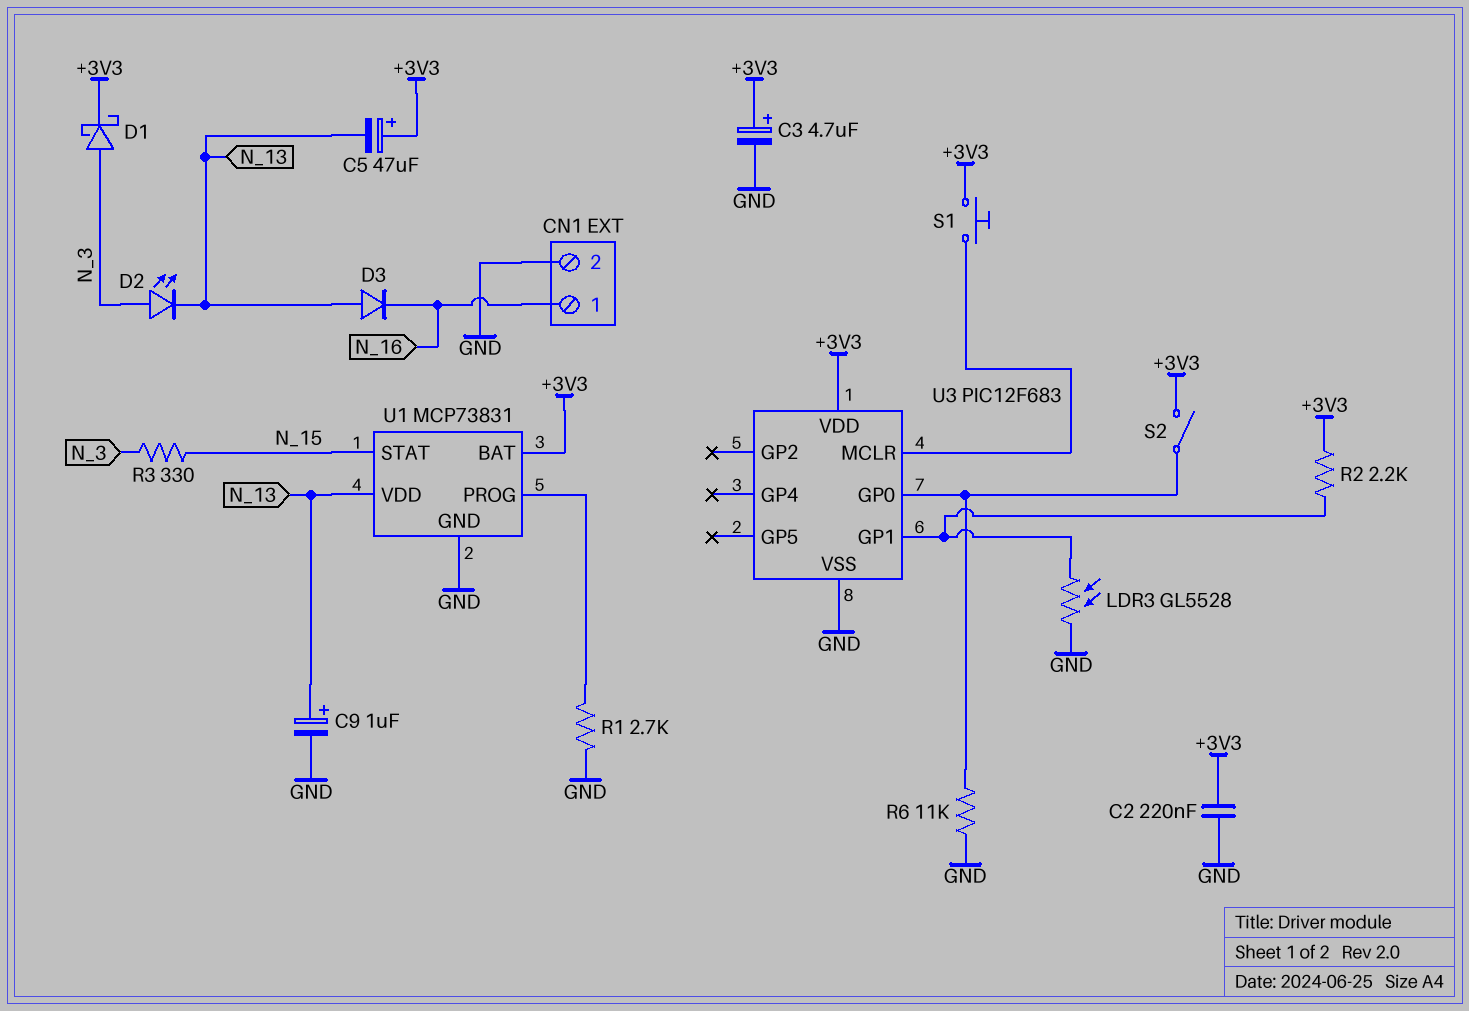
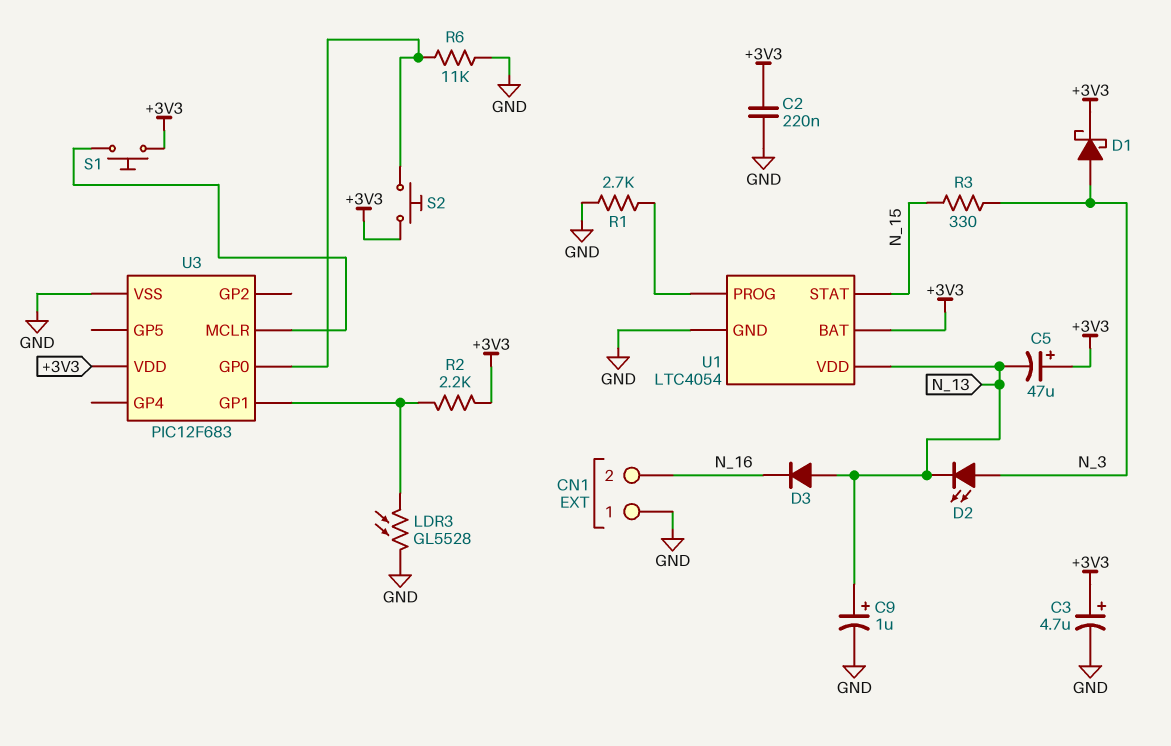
CN1 pin 1: N_16 -> GND
CN1 pin 2: GND -> N_16
S2: switch (+3V3, U3/GP0) -> button (+3V3, U3/GP0)
U1: MCP73831 -> LTC4054

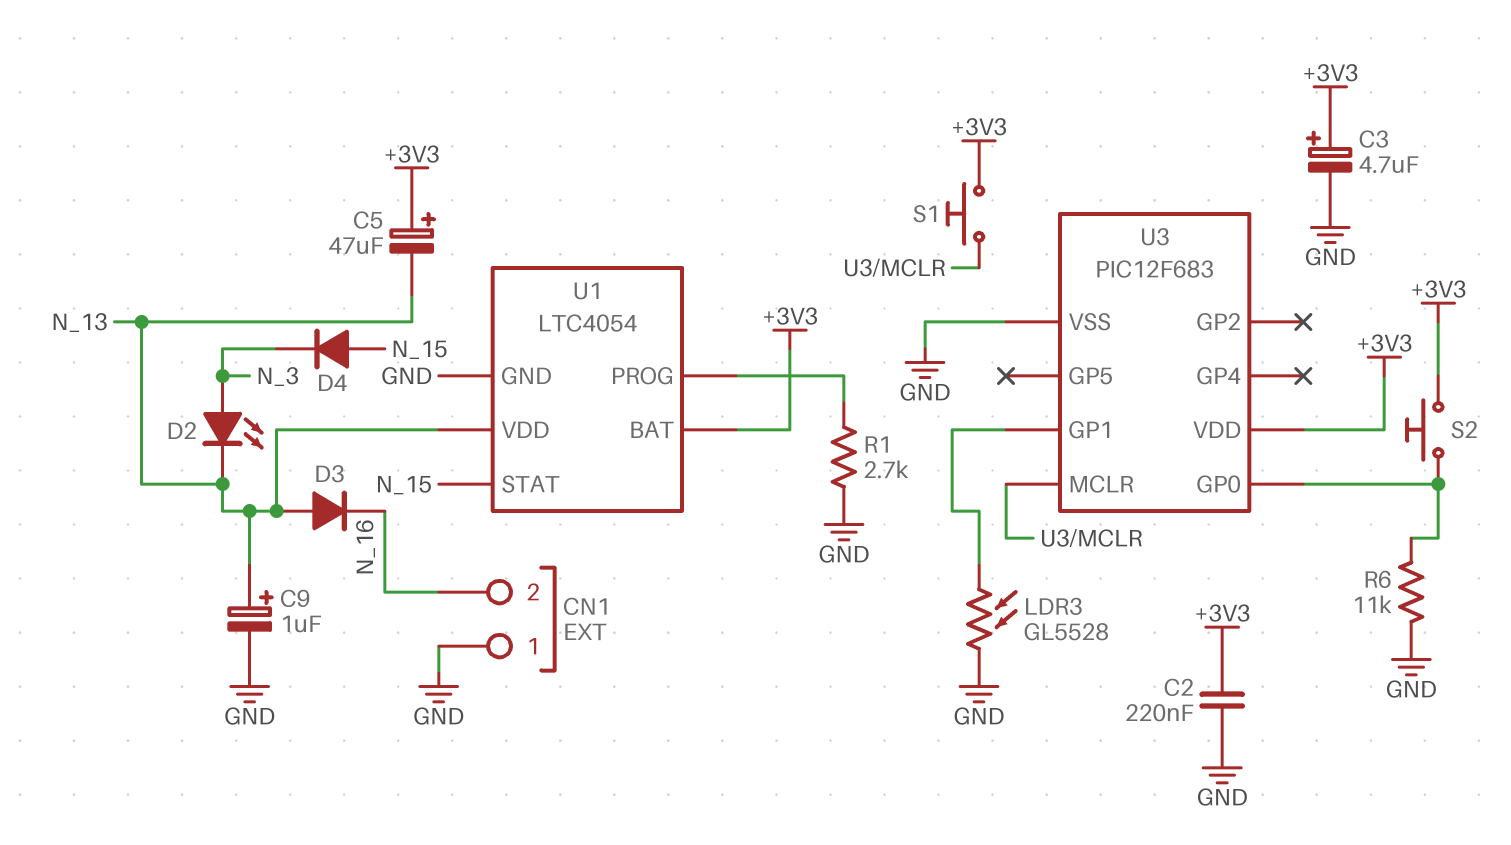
D1: schottky (A N_3, K +3V3) -> none
D4: none -> diode (A N_15, K N_3)
R2: 2.2k (+3V3, U3/GP1) -> none
R3: 330 (N_3, N_15) -> none

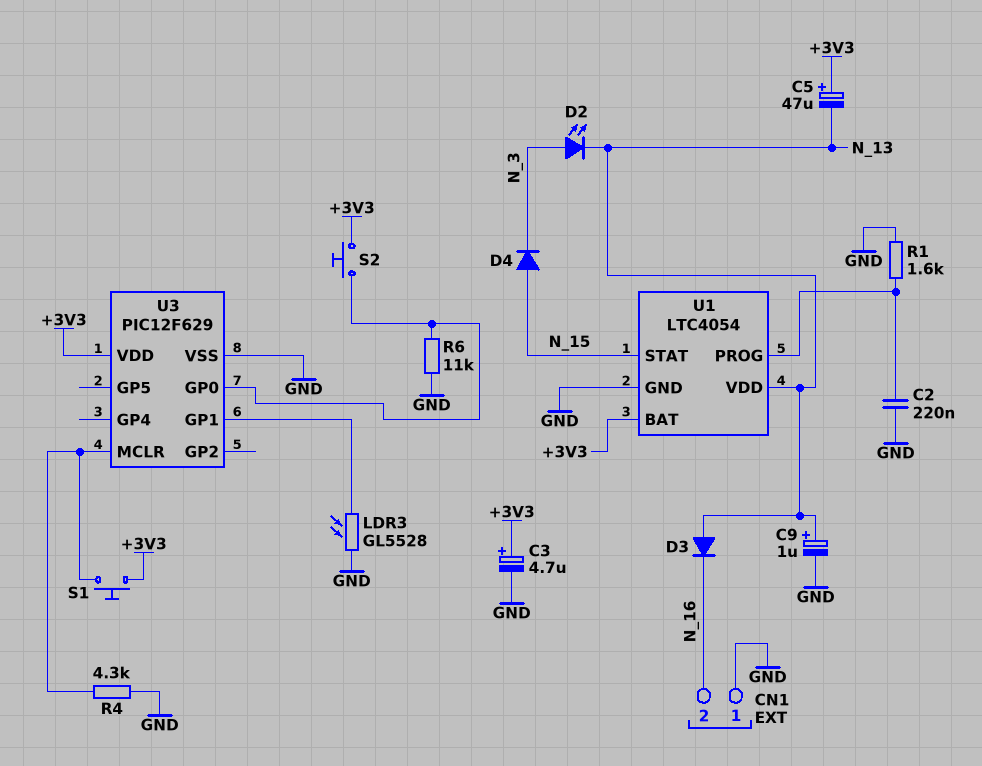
C2: 220nF (+3V3, GND) -> 220nF (GND, U1/PROG)
R1: 2.7k (GND, U1/PROG) -> 1.6k (GND, U1/PROG)
R4: none -> 4.3k (GND, U3/MCLR)
U3: PIC12F683 -> PIC12F629

